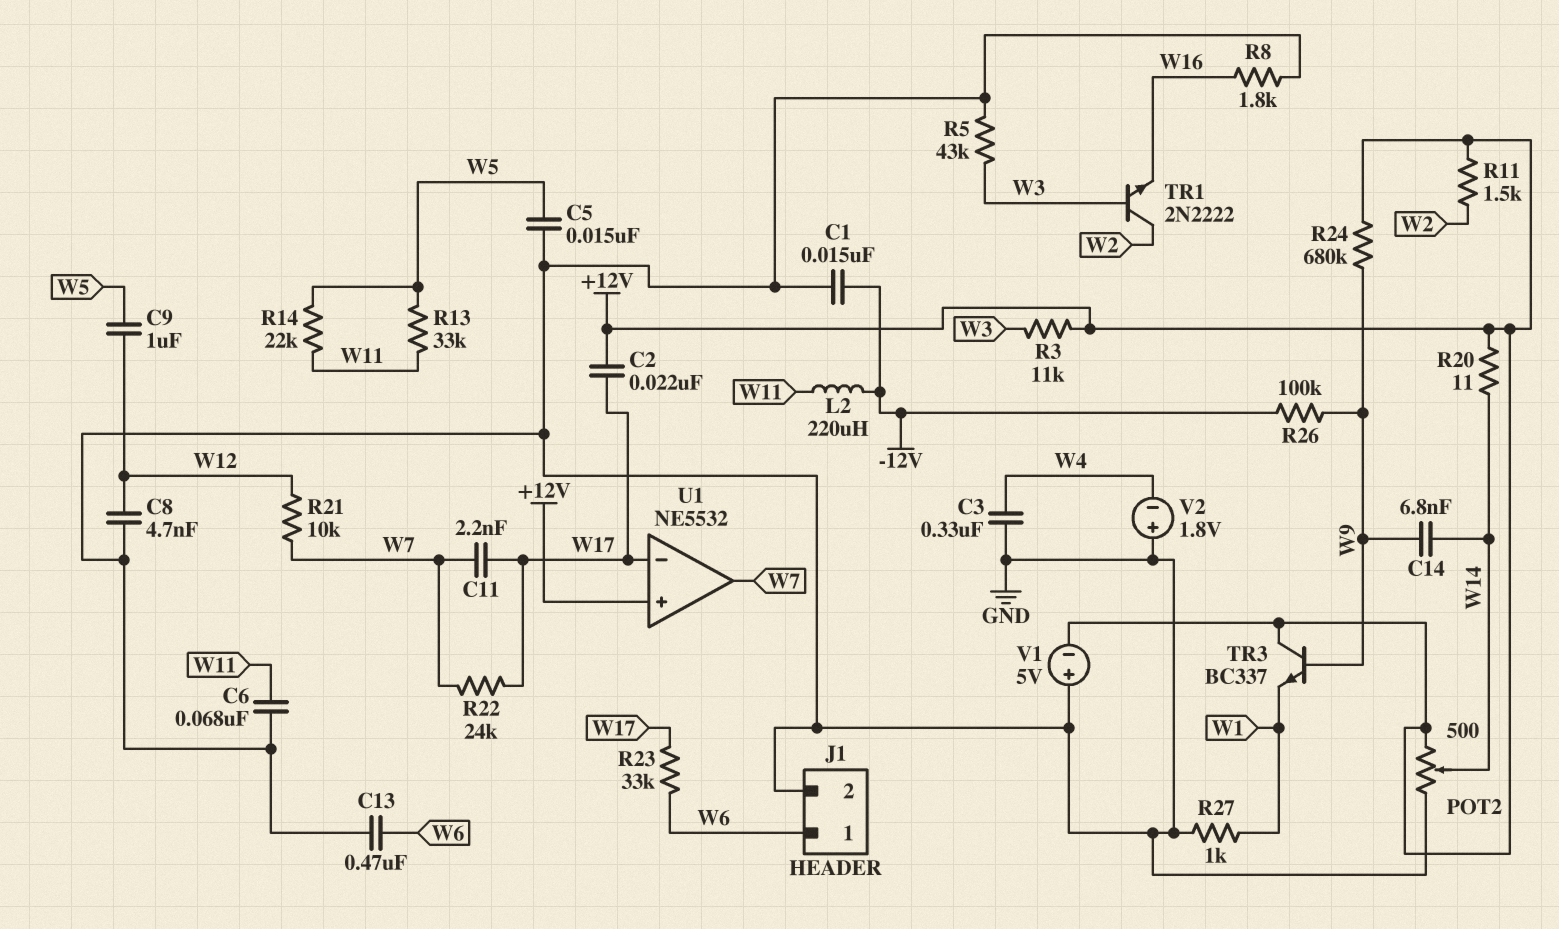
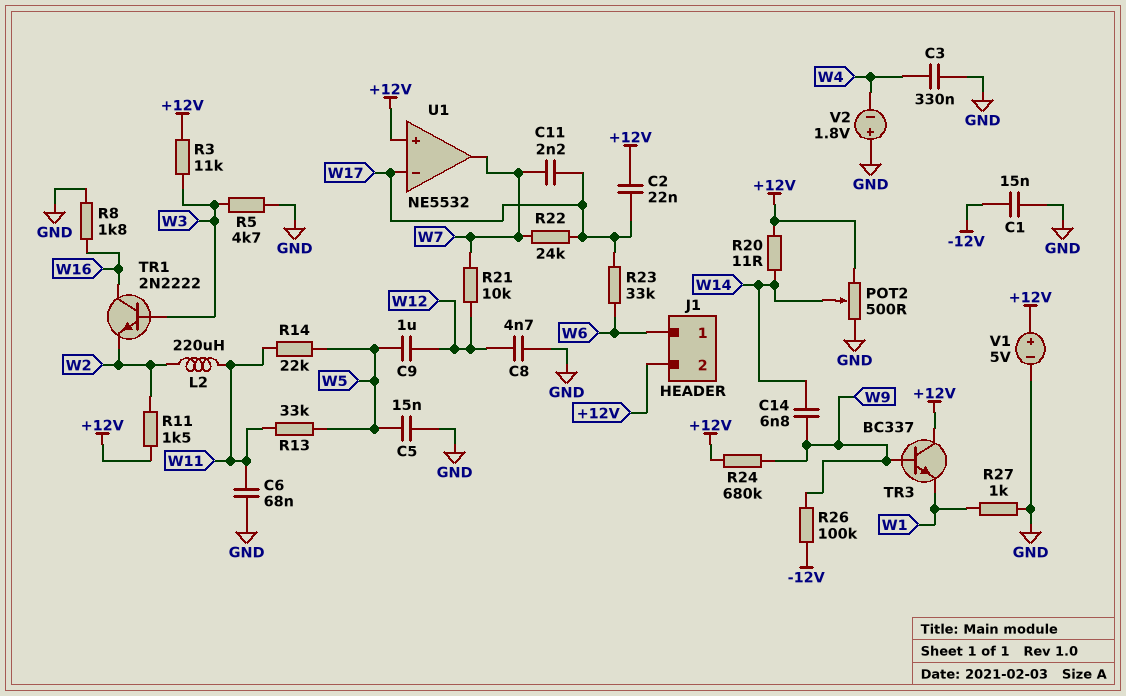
C13: 470nF (GND, W6) -> none
J1 pin 2: GND -> +12V
L2: 220uH (-12V, W11) -> 220uH (W2, W11)
R5: 43k (GND, W3) -> 4.7k (GND, W3)
TR1: NPN 2N2222 (B W3, C W2, E W16) -> NPN 2N2222 (B W3, C W16, E W2)
V1: 5V (plus GND, minus +12V) -> 5V (plus +12V, minus GND)

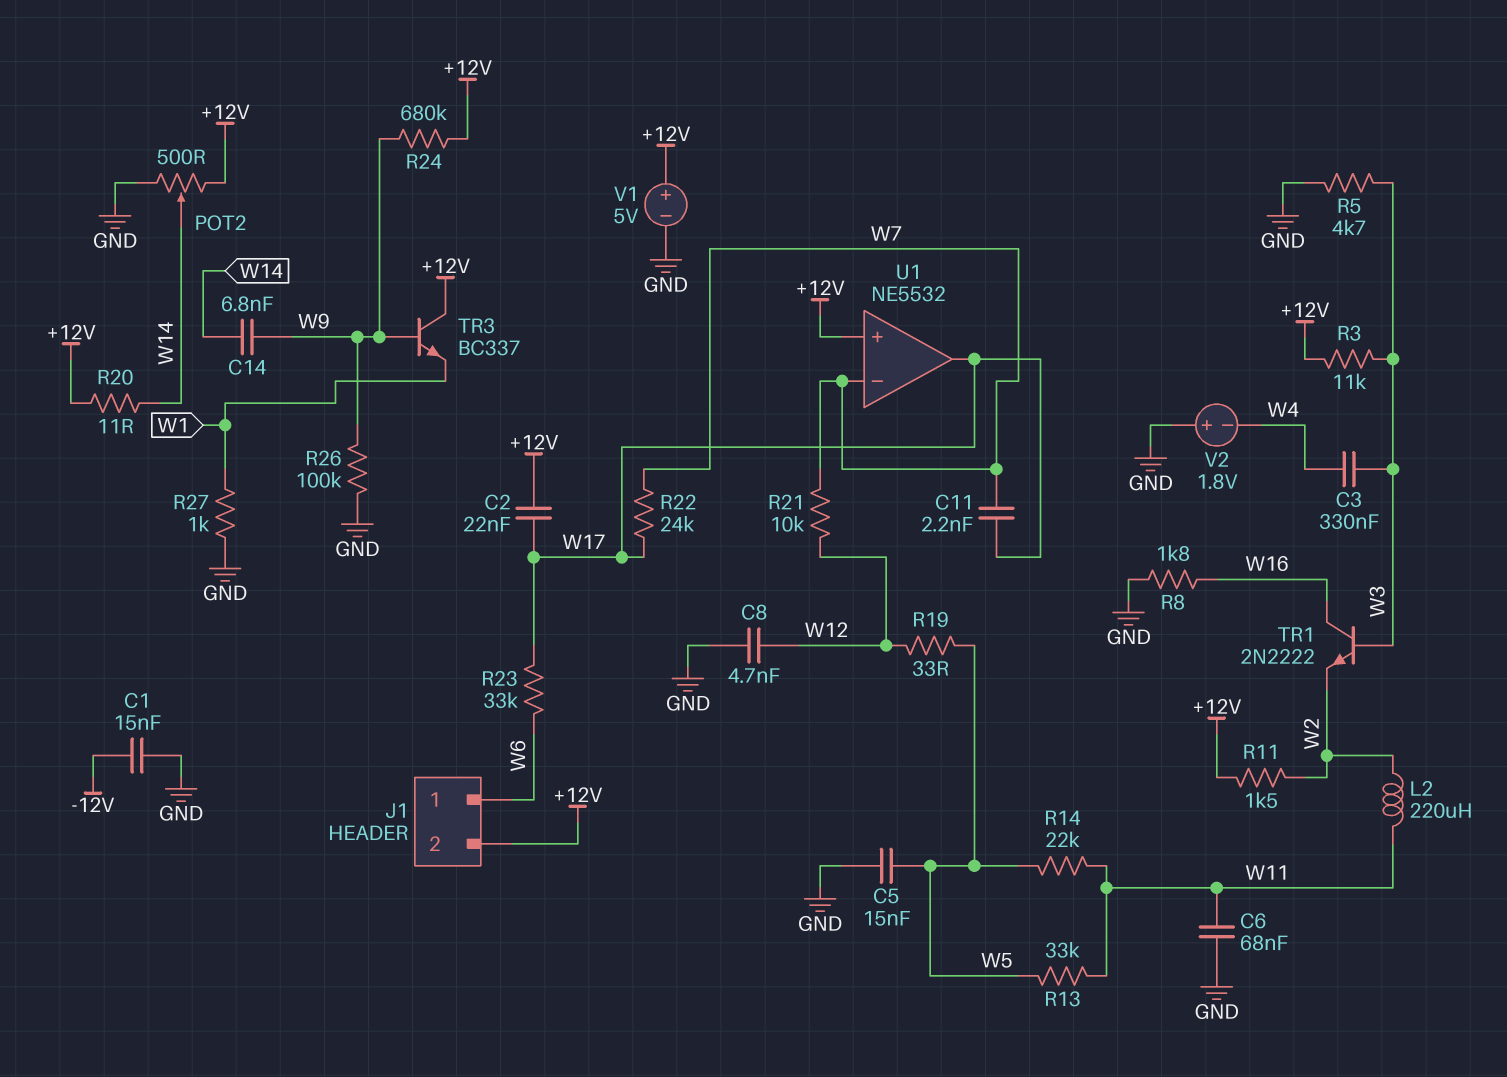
C3: 330nF (GND, W4) -> 330nF (W3, W4)
C9: 1uF (W5, W12) -> none
R19: none -> 33 (W5, W12)
R26: 100k (-12V, W9) -> 100k (GND, W9)
U1 pin in-: W17 -> W7
U1 pin out: W7 -> W17

